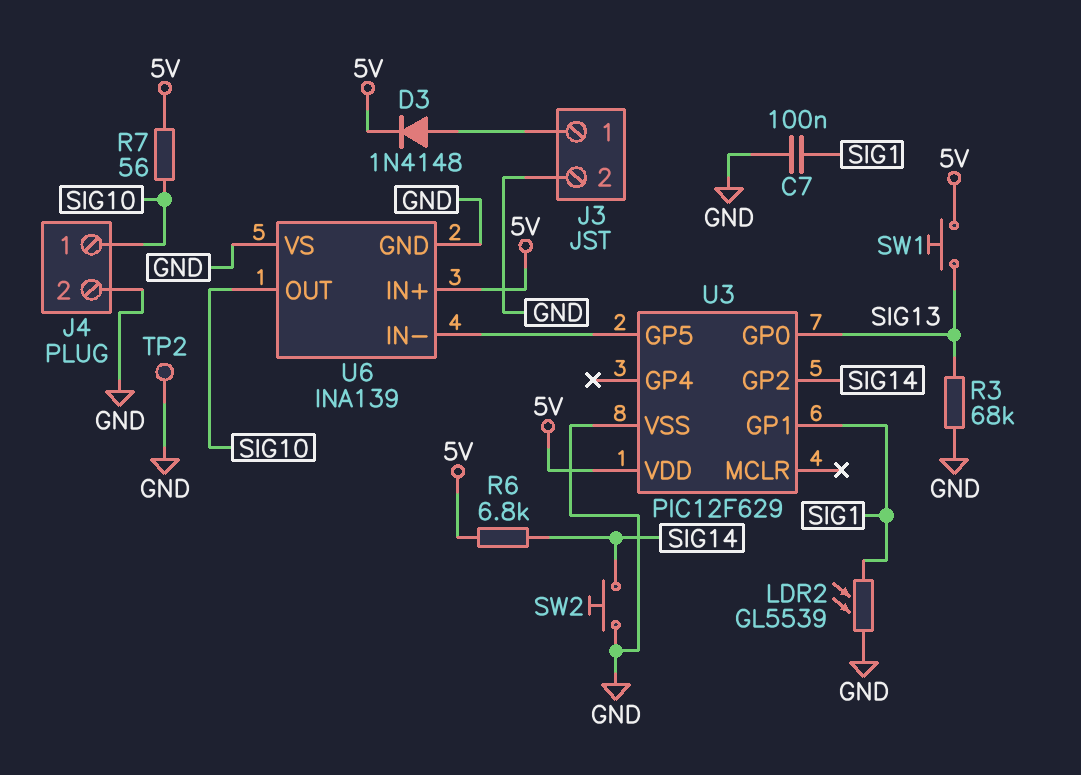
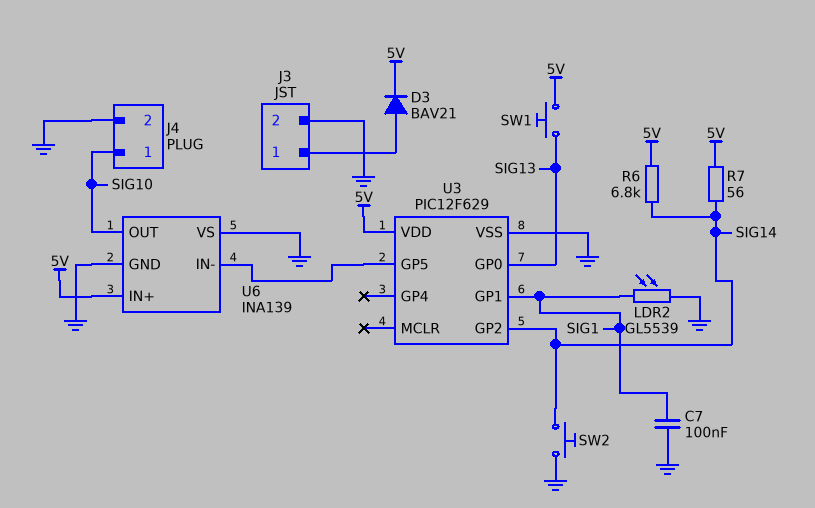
D3: diode 1N4148 (A J3/1, K 5V) -> diode BAV21 (A J3/1, K 5V)
R3: 68k (GND, SIG13) -> none
R7: 56 (5V, SIG10) -> 56 (5V, SIG14)
TP2: test point (GND) -> none

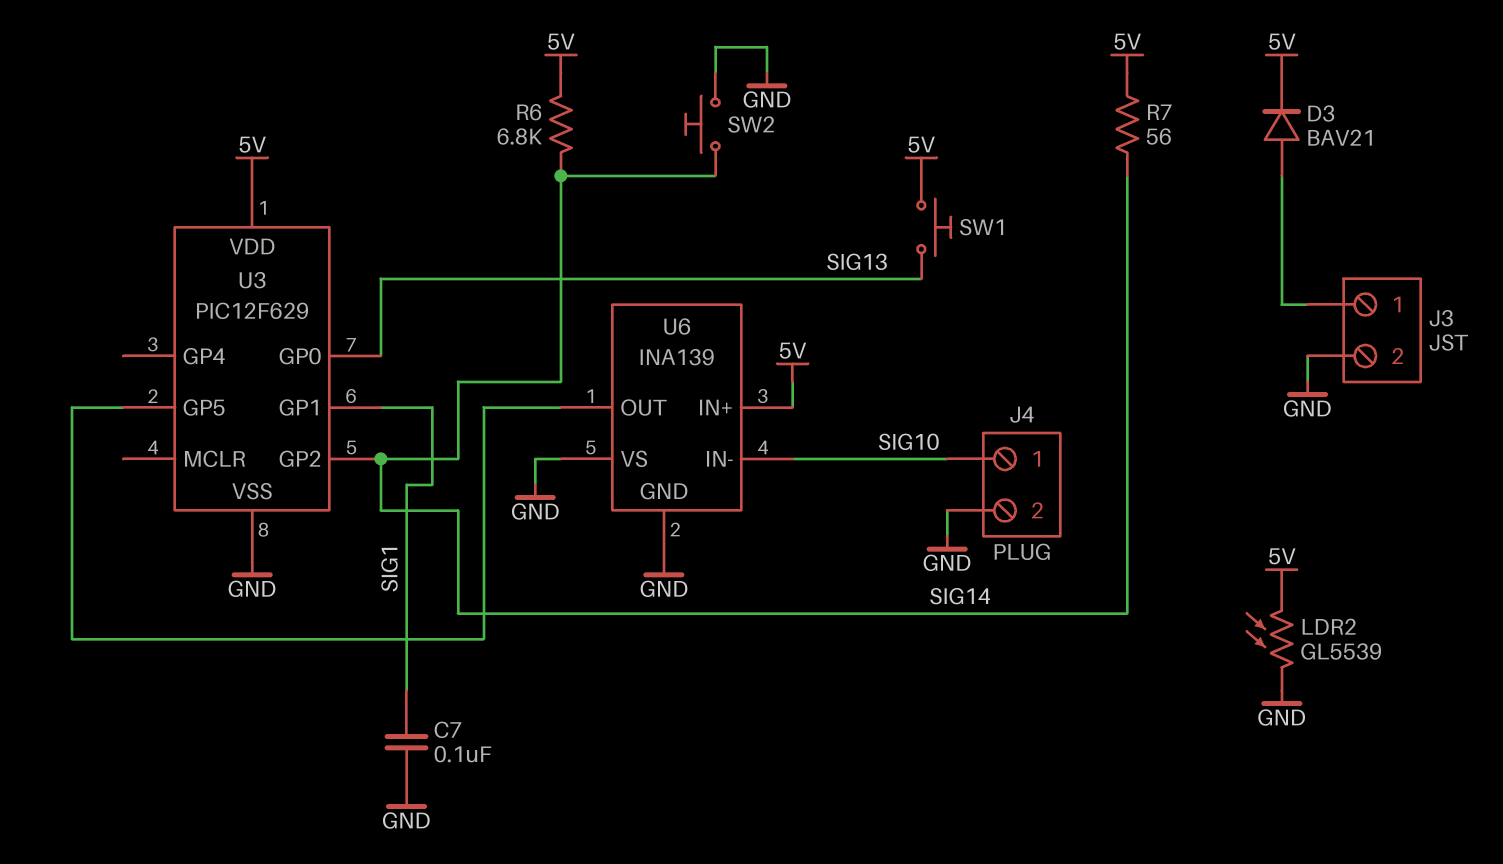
LDR2: GL5539 (GND, SIG1) -> GL5539 (5V, GND)
U6 pin IN-: U3/GP5 -> SIG10
U6 pin OUT: SIG10 -> U3/GP5

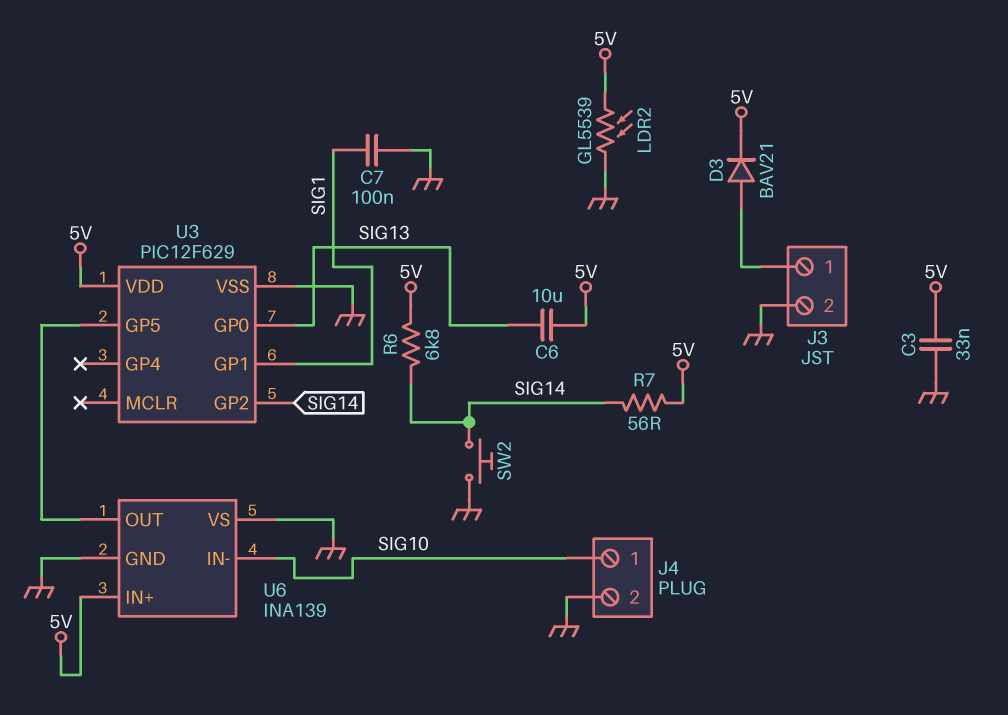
C3: none -> 33nF (5V, GND)
C6: none -> 10uF (5V, SIG13)
SW1: button (5V, SIG13) -> none

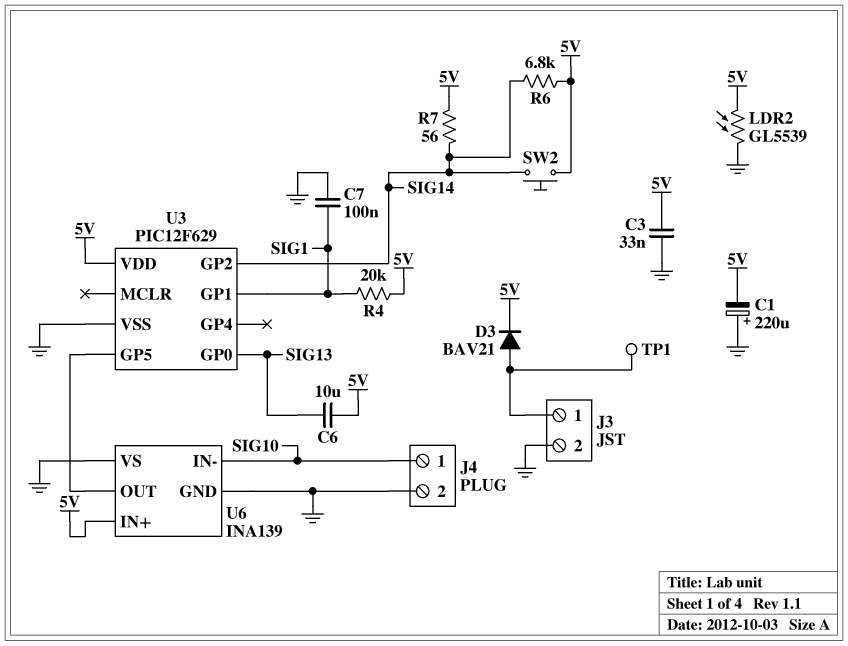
C1: none -> 220uF (plus GND, minus 5V)
R4: none -> 20k (5V, SIG1)
SW2: button (GND, SIG14) -> button (5V, SIG14)
TP1: none -> test point (J3/1)

